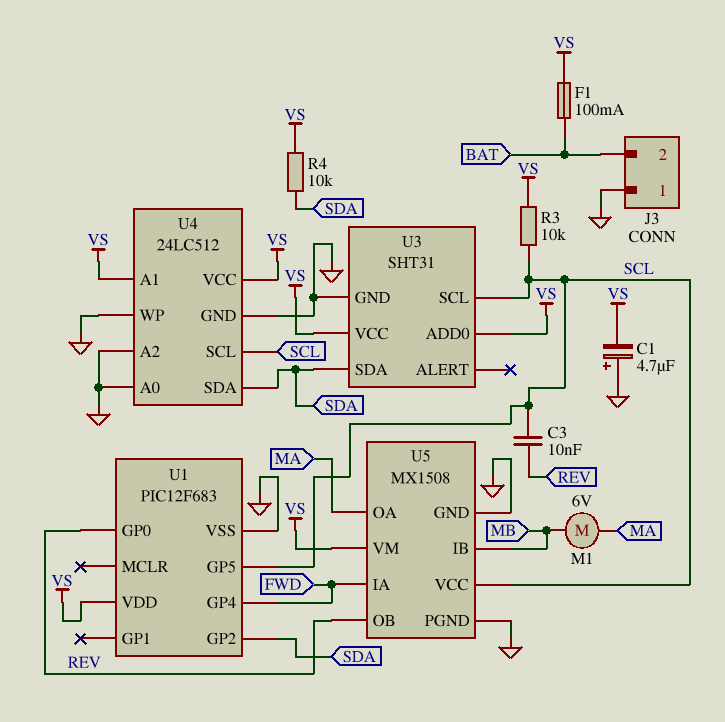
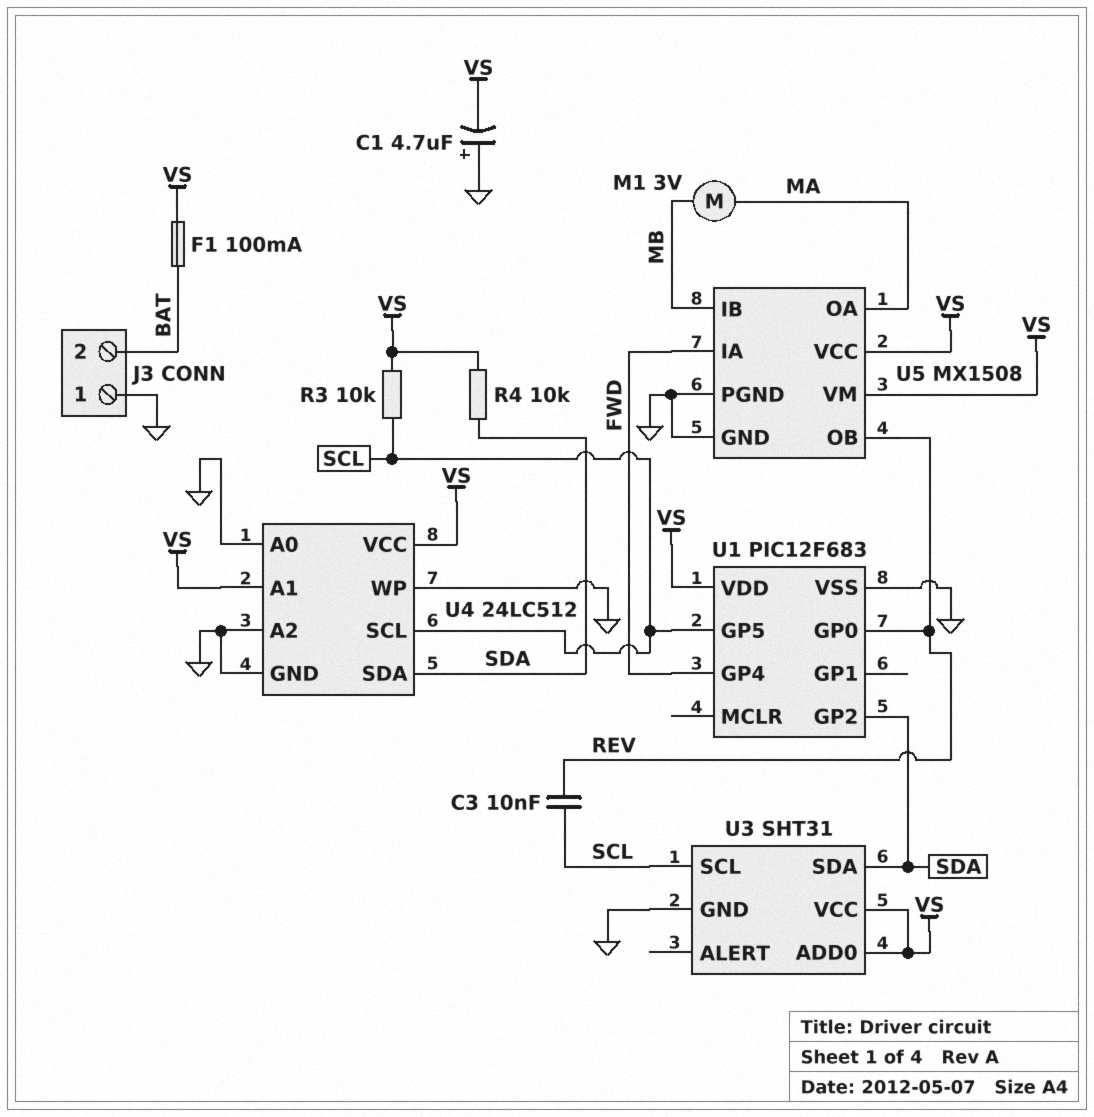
M1: motor 6V (MA, MB) -> motor 3V (MA, MB)
U5 pin VCC: SCL -> VS

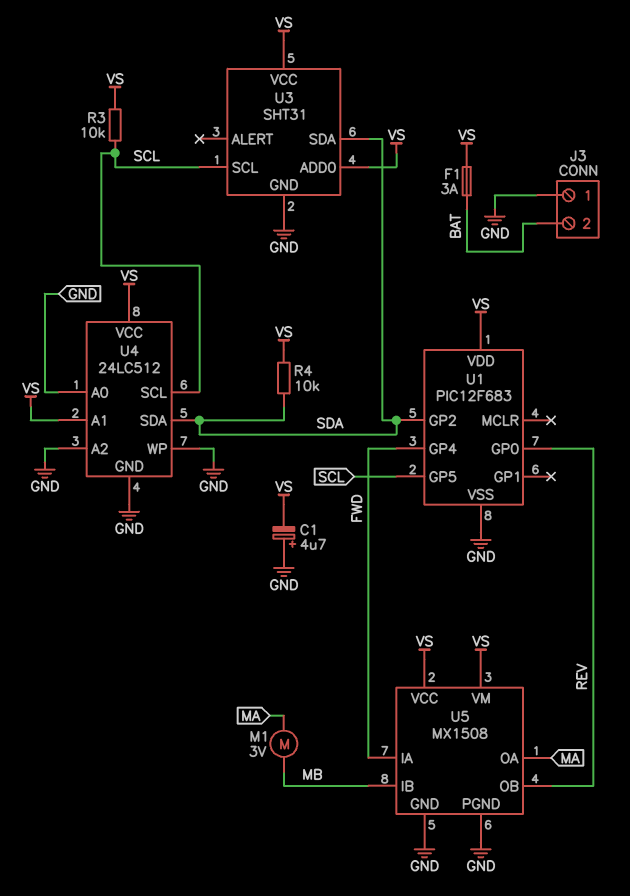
C3: 10nF (REV, SCL) -> none
F1: 100mA (BAT, VS) -> 3A (BAT, VS)

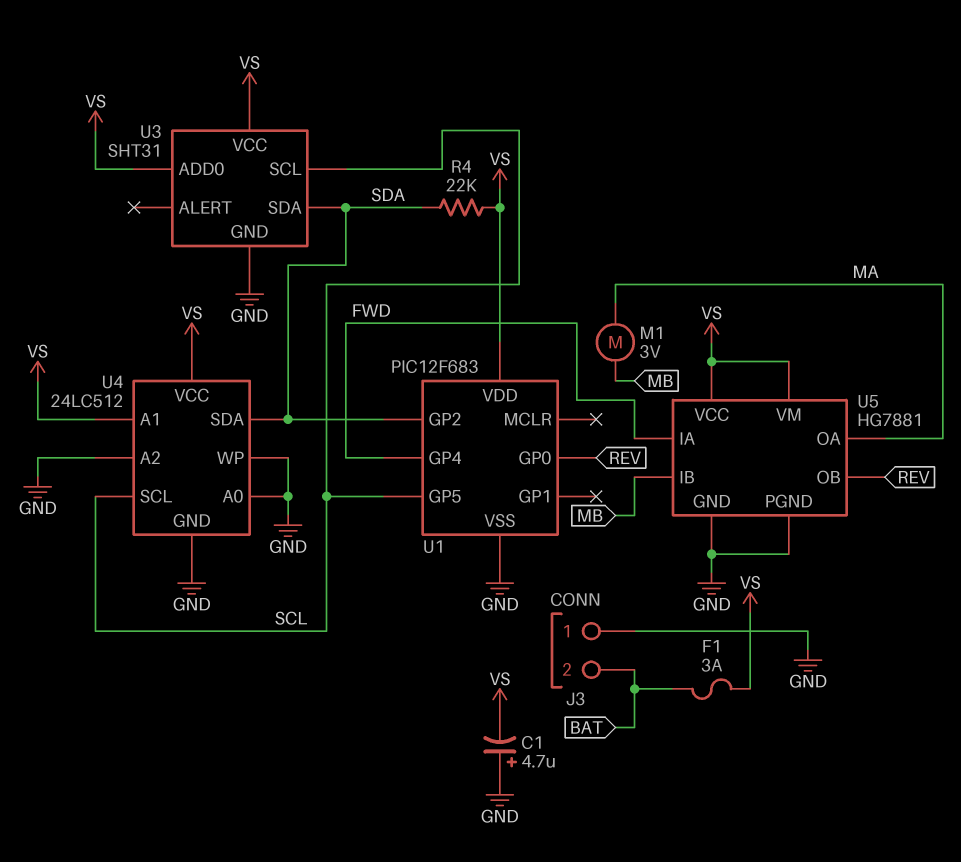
R3: 10k (SCL, VS) -> none
R4: 10k (SDA, VS) -> 22k (SDA, VS)
U5: MX1508 -> HG7881

